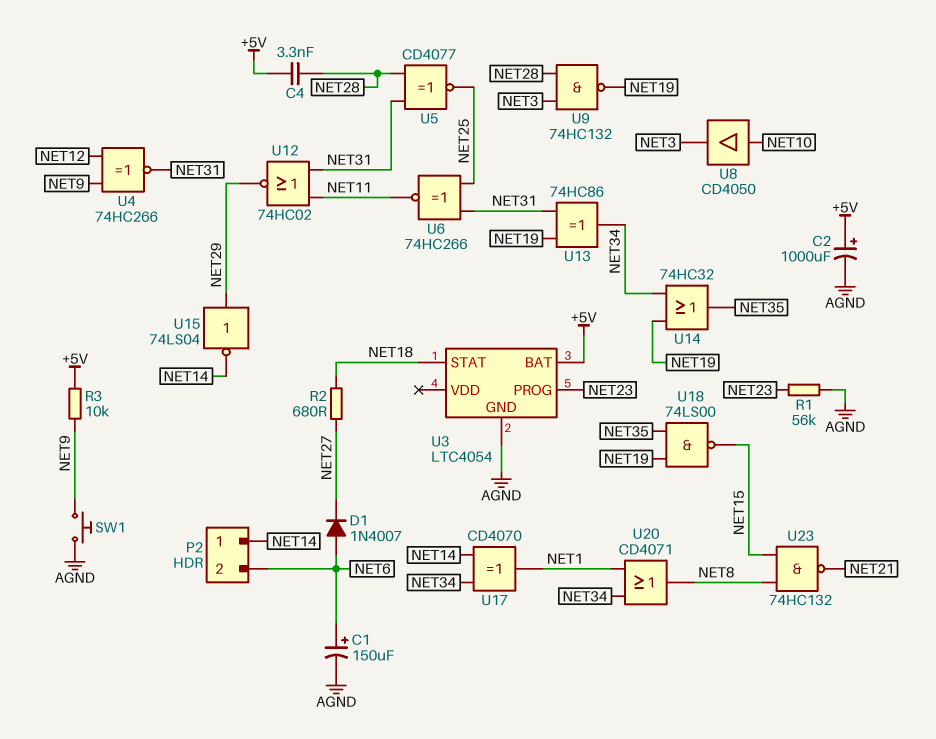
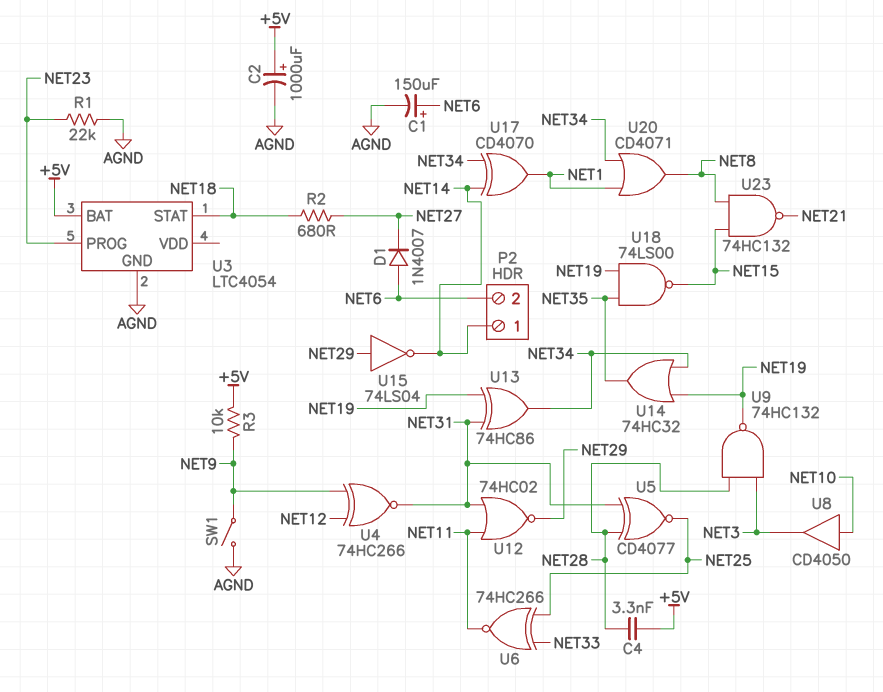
R1: 56k (AGND, NET23) -> 22k (AGND, NET23)
SW1: button (AGND, NET9) -> switch (AGND, NET9)
U6: XNOR 74HC266 (in NET25, in NET31, out NET11) -> XNOR 74HC266 (in NET25, in NET33, out NET11)

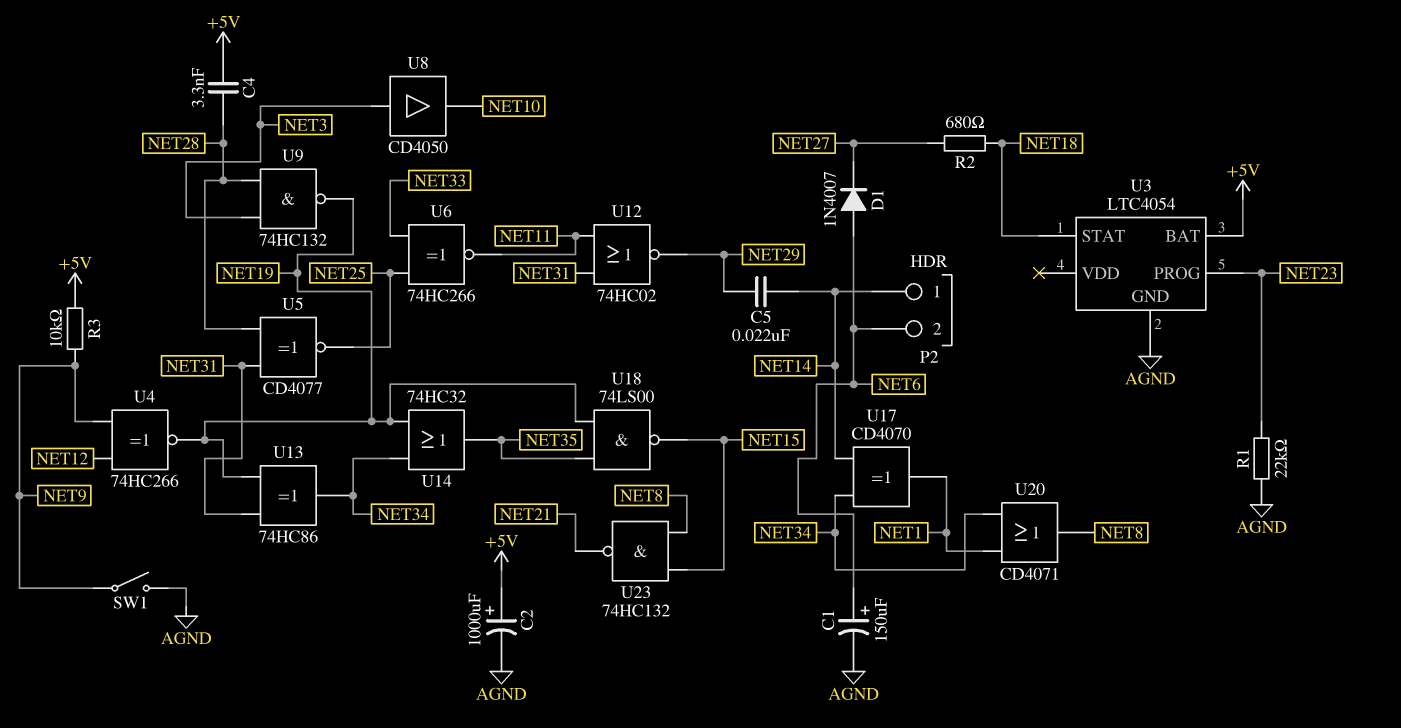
C5: none -> 22nF (NET14, NET29)
U4: XNOR 74HC266 (in NET9, in NET12, out NET31) -> XNOR 74HC266 (in NET9, in NET12, out NET19)
U8: buffer CD4050 (in NET10, out NET3) -> buffer CD4050 (in NET3, out NET10)
U15: NOT 74LS04 (in NET29, out NET14) -> none

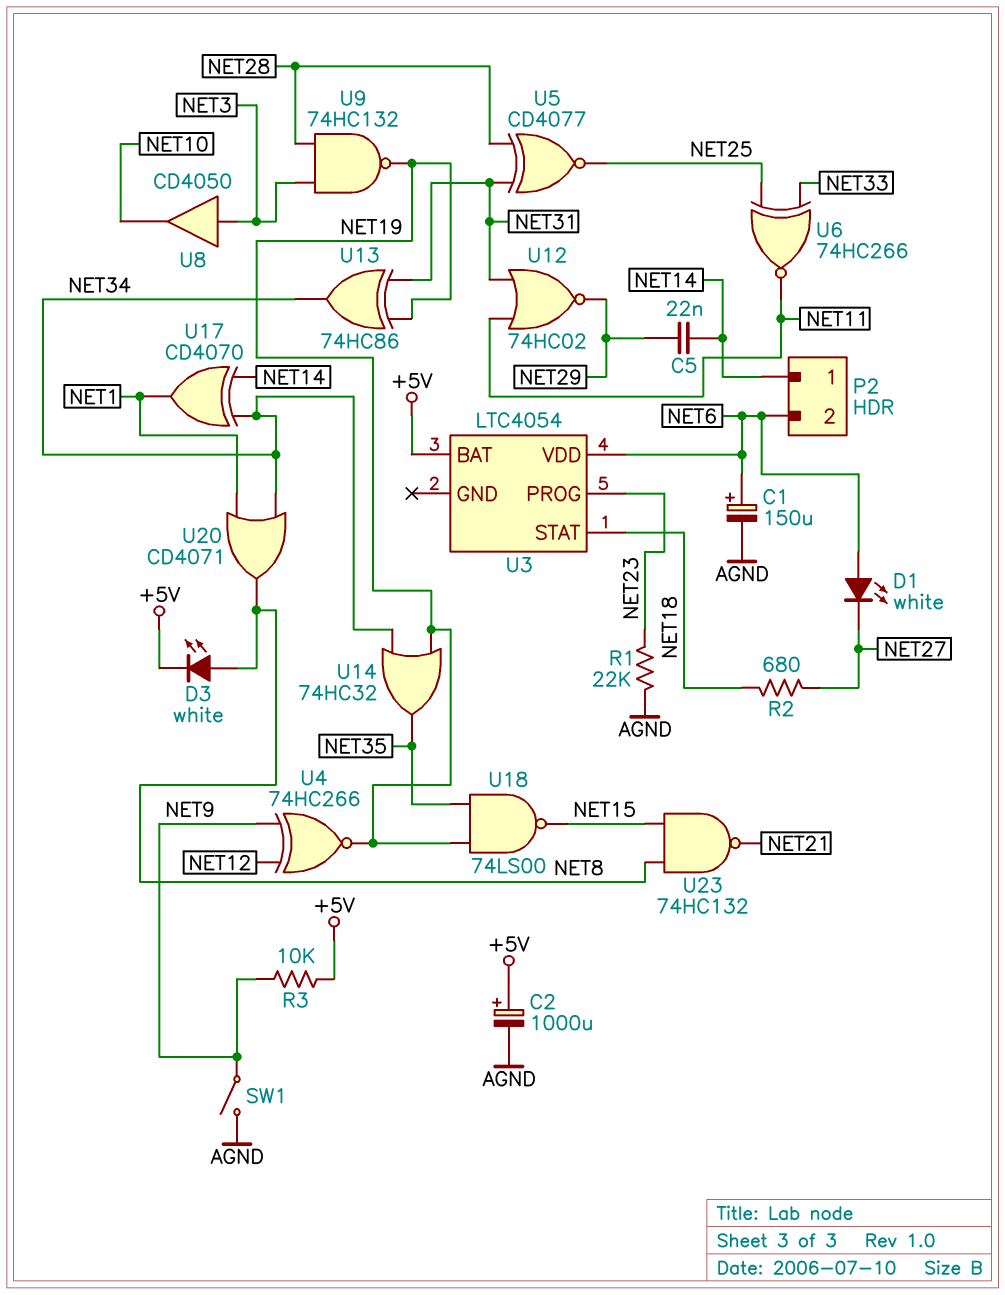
C4: 3.3nF (+5V, NET28) -> none
D1: diode 1N4007 (A NET6, K NET27) -> LED white (A NET6, K NET27)
D3: none -> LED white (A NET8, K +5V)
U3 pin GND: AGND -> none
U3 pin VDD: none -> NET6

